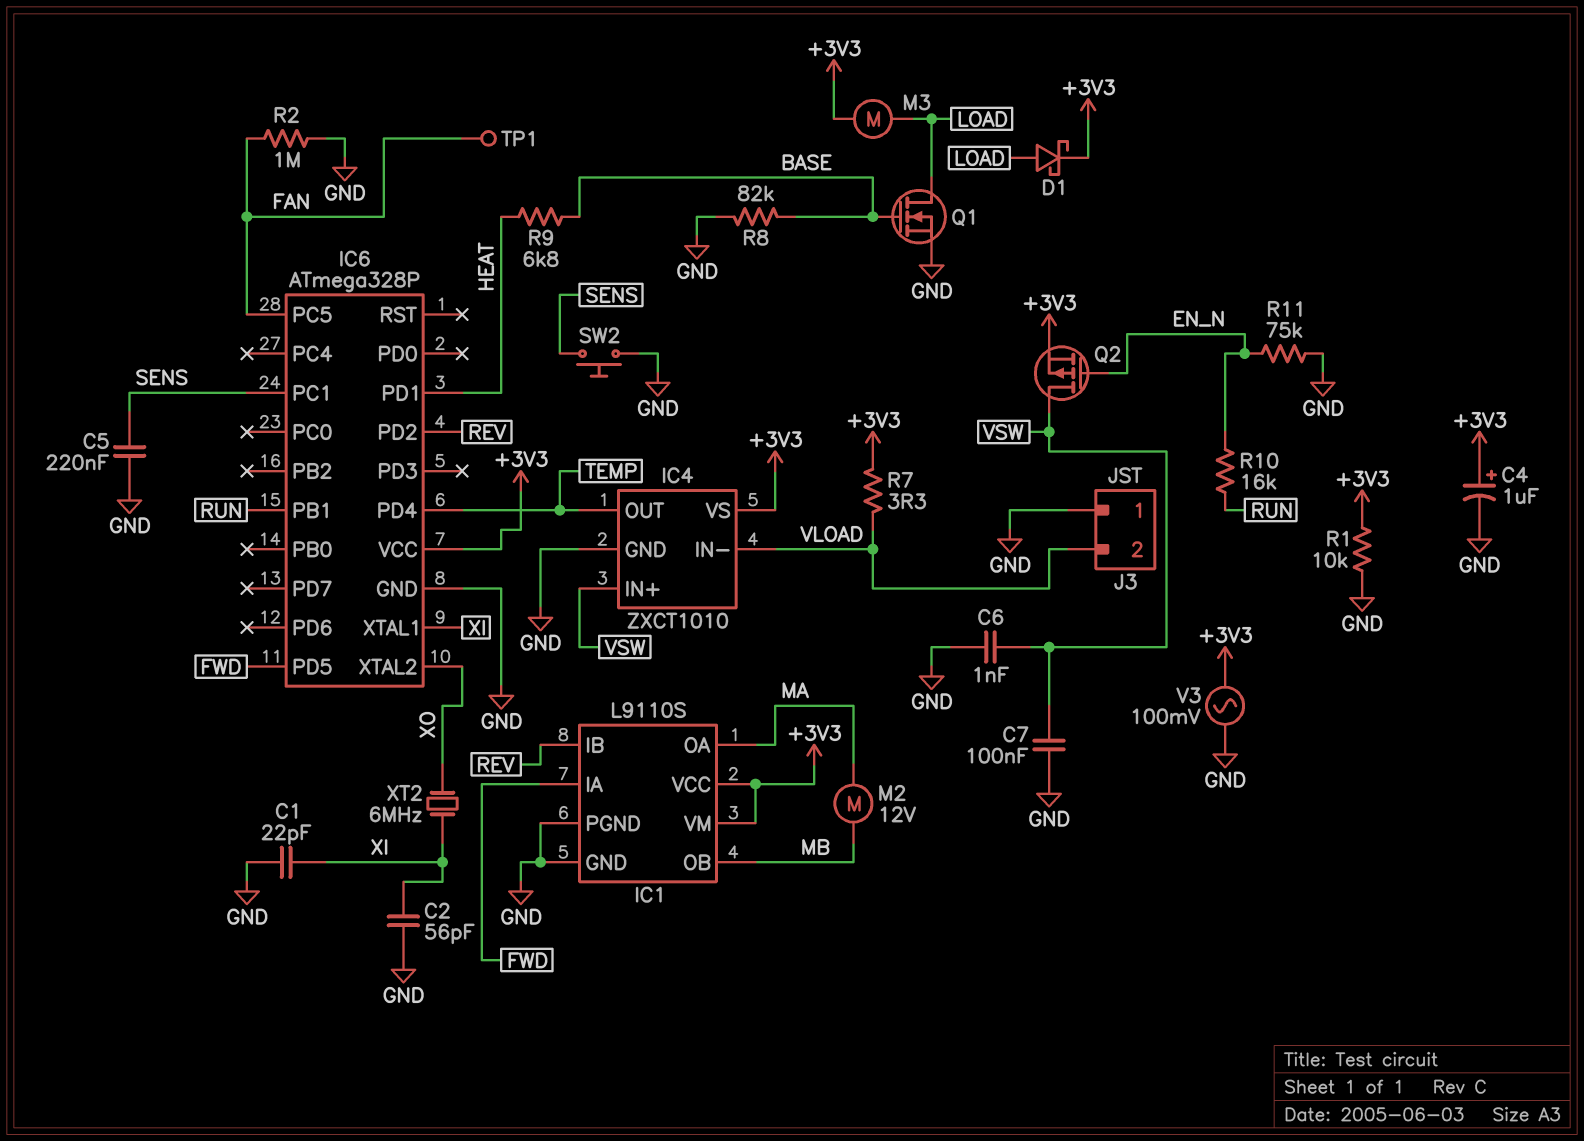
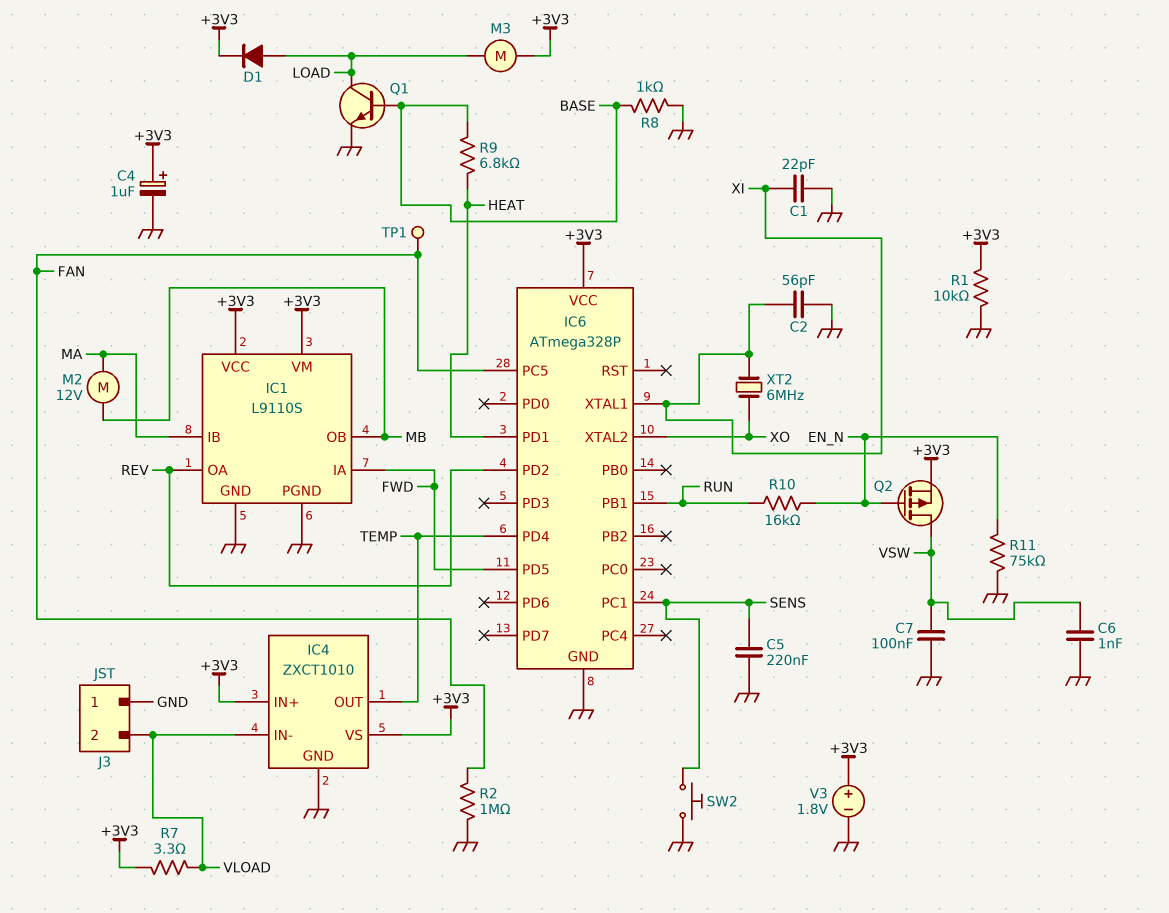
D1: schottky (A LOAD, K +3V3) -> diode (A LOAD, K +3V3)
IC1 pin IB: REV -> MA
IC1 pin OA: MA -> REV
IC4 pin IN+: VSW -> +3V3
Q1: NMOS (G BASE, D LOAD, S GND) -> NPN (B BASE, C LOAD, E GND)
R8: 82k (BASE, GND) -> 1k (BASE, GND)
V3: AC 100mV (+3V3, GND) -> 1.8V (plus +3V3, minus GND)

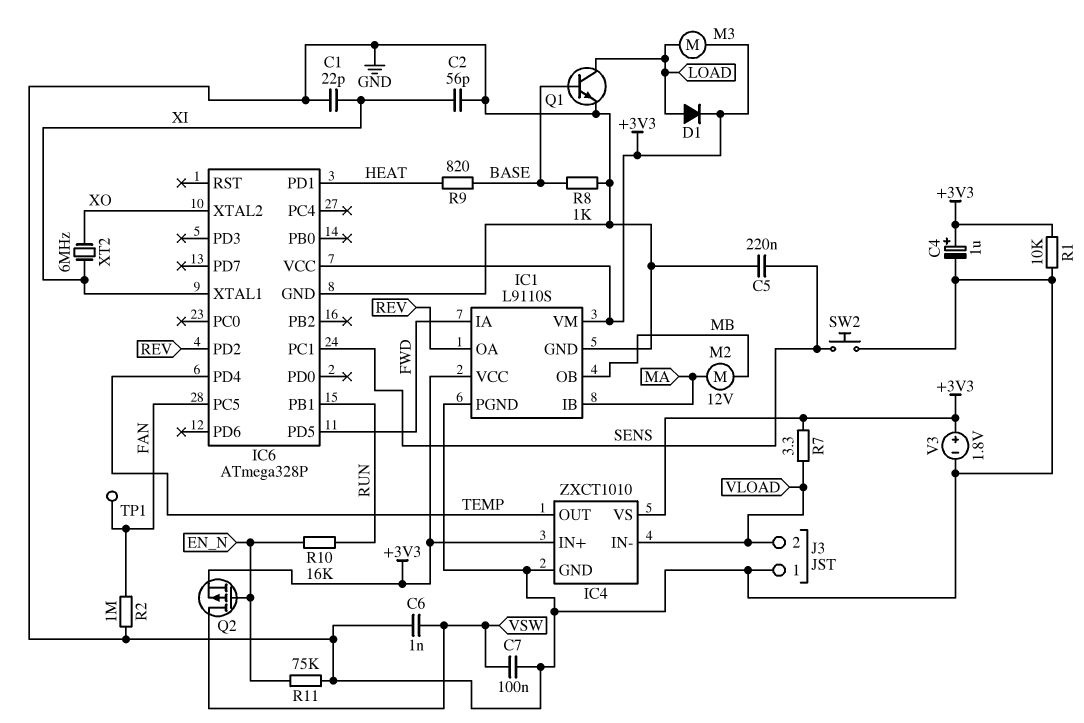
R9: 6.8k (BASE, HEAT) -> 820 (BASE, HEAT)

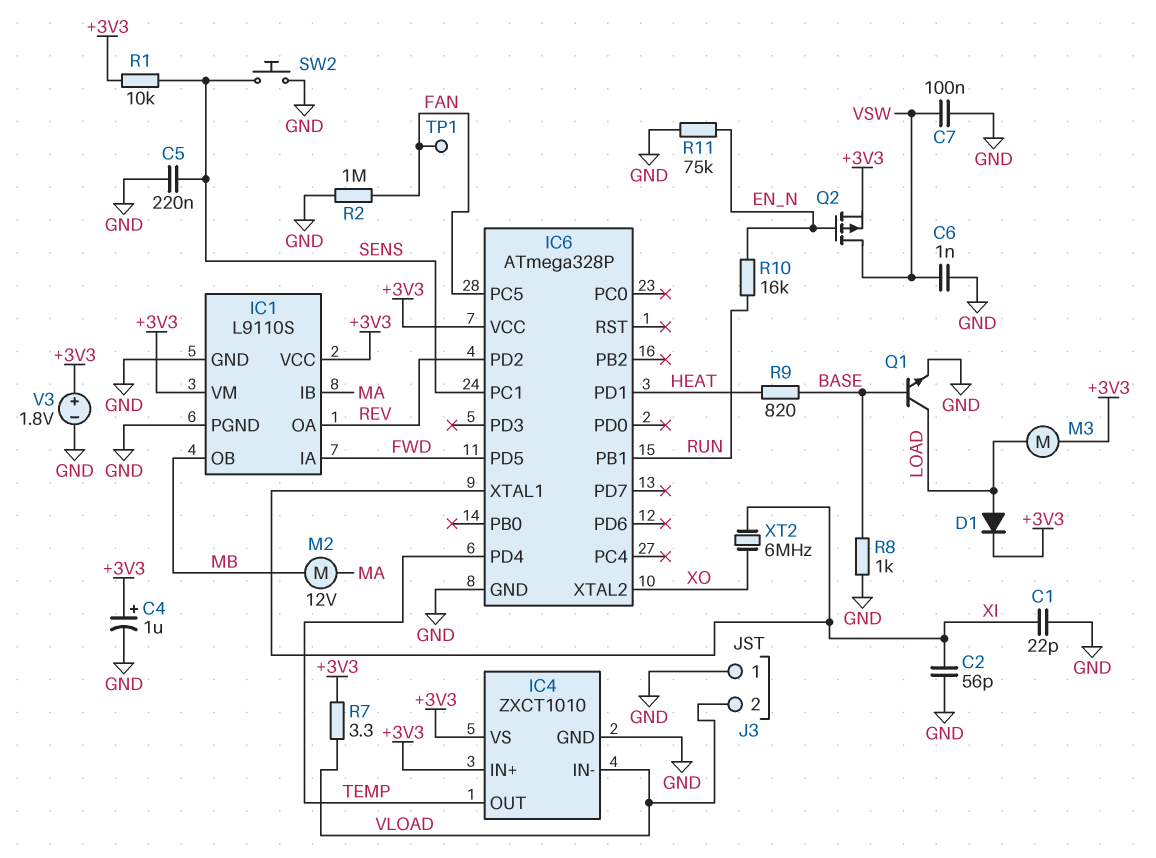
R1: 10k (+3V3, GND) -> 10k (+3V3, SENS)

